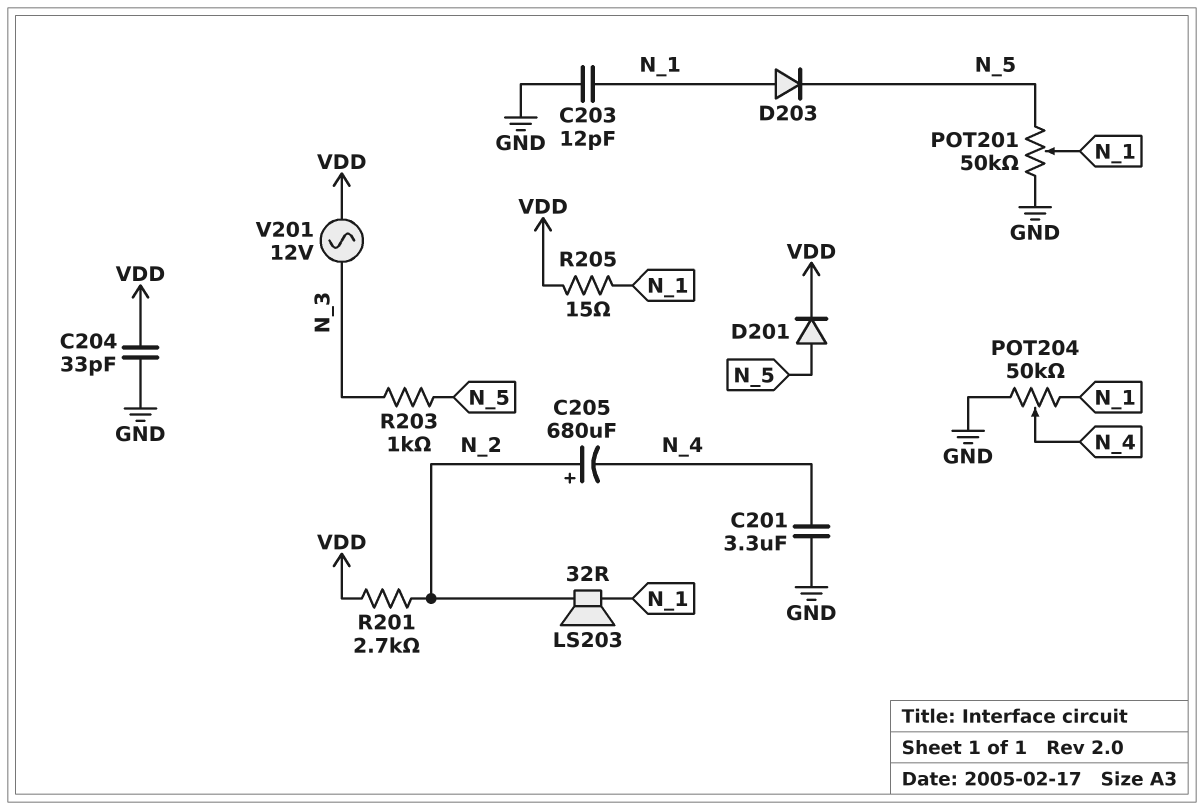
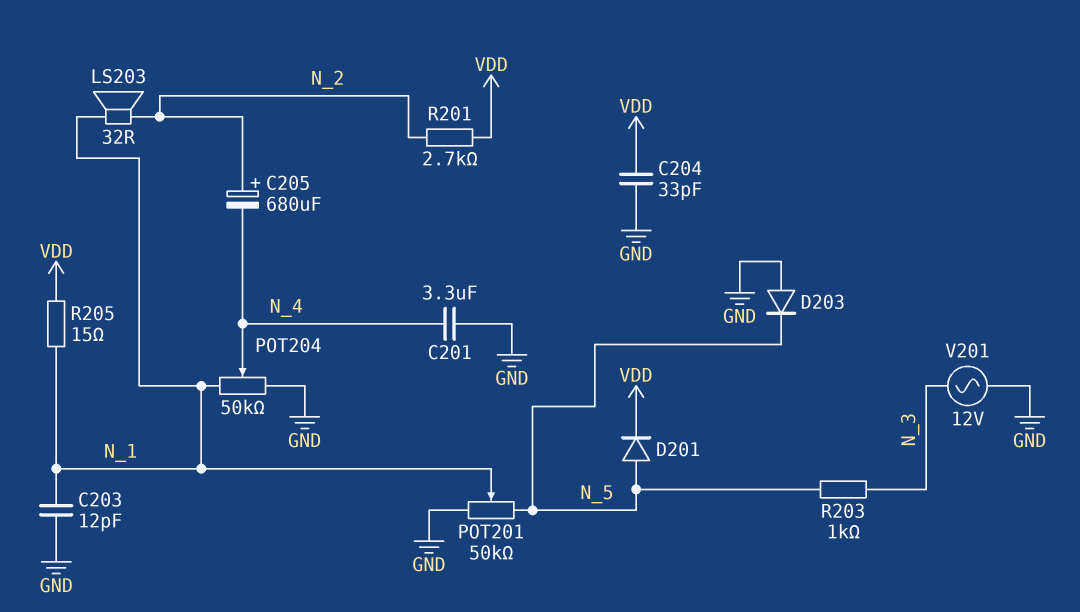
D203: diode (A N_1, K N_5) -> diode (A GND, K N_5)
V201: AC 12V (N_3, VDD) -> AC 12V (GND, N_3)

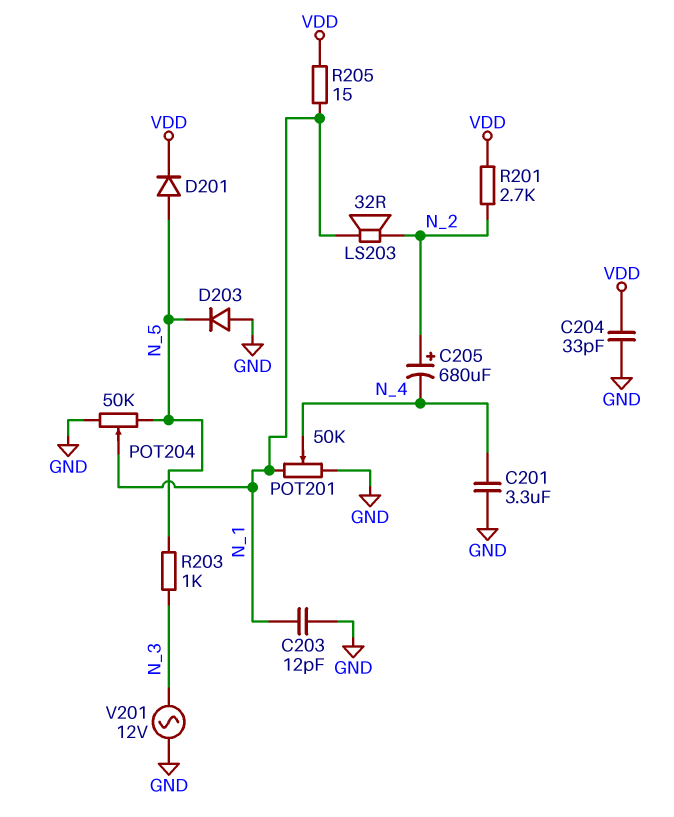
POT201: 50k (GND, N_5, wiper N_1) -> 50k (GND, N_1, wiper N_4)
POT204: 50k (GND, N_1, wiper N_4) -> 50k (GND, N_5, wiper N_1)

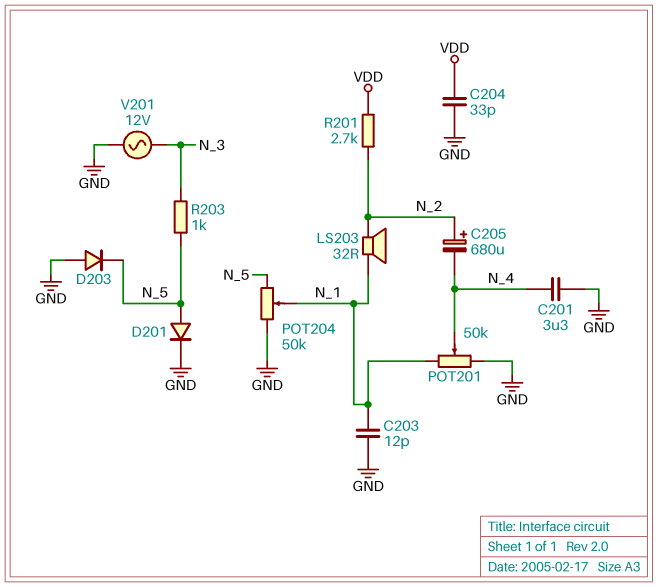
D201: diode (A N_5, K VDD) -> diode (A N_5, K GND)
R205: 15 (N_1, VDD) -> none

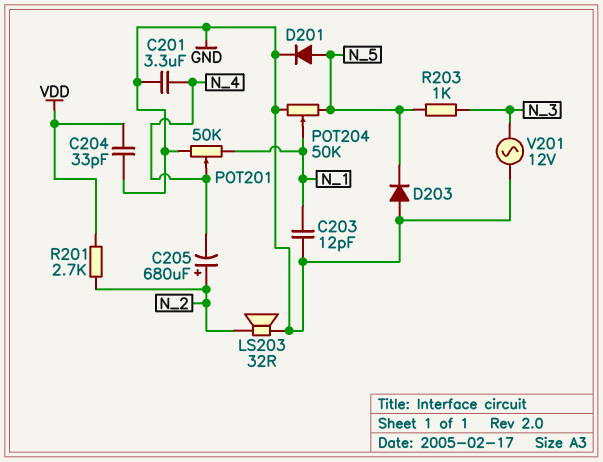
LS203: speaker 32R (N_1, N_2) -> speaker 32R (GND, N_2)

